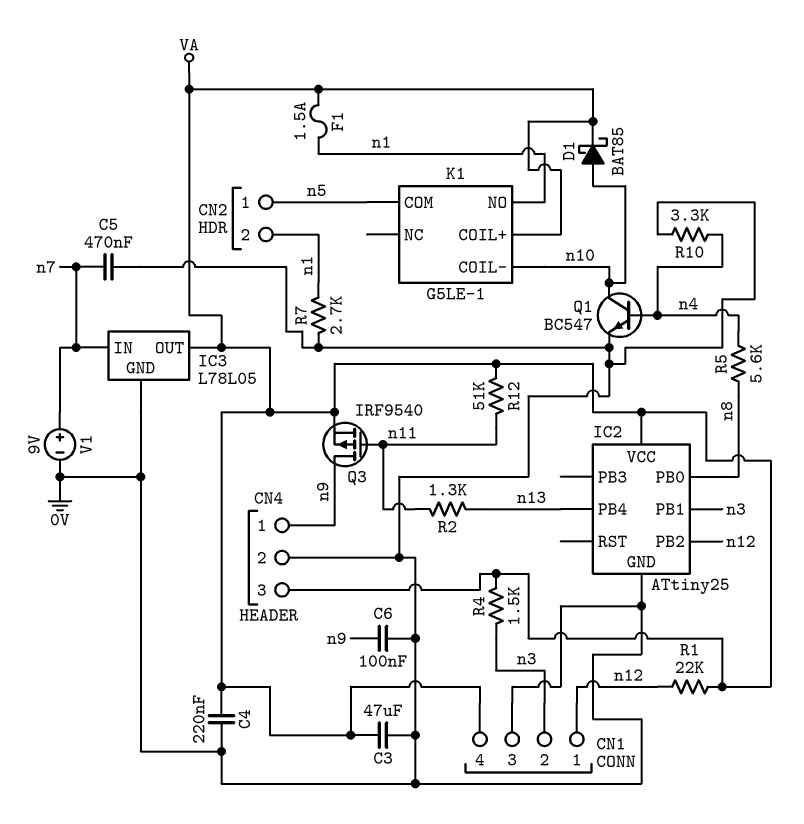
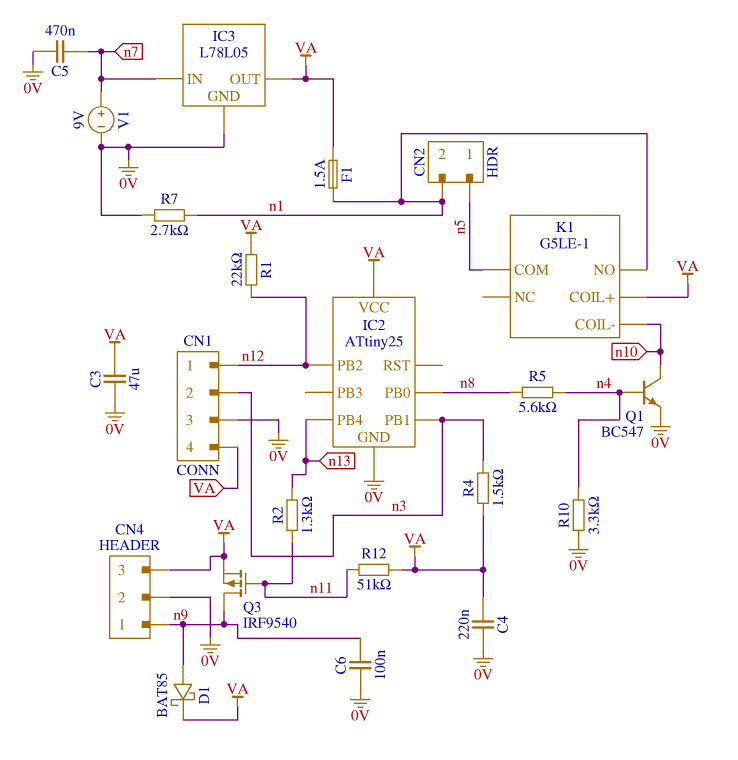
D1: schottky BAT85 (A n10, K VA) -> schottky BAT85 (A n9, K VA)

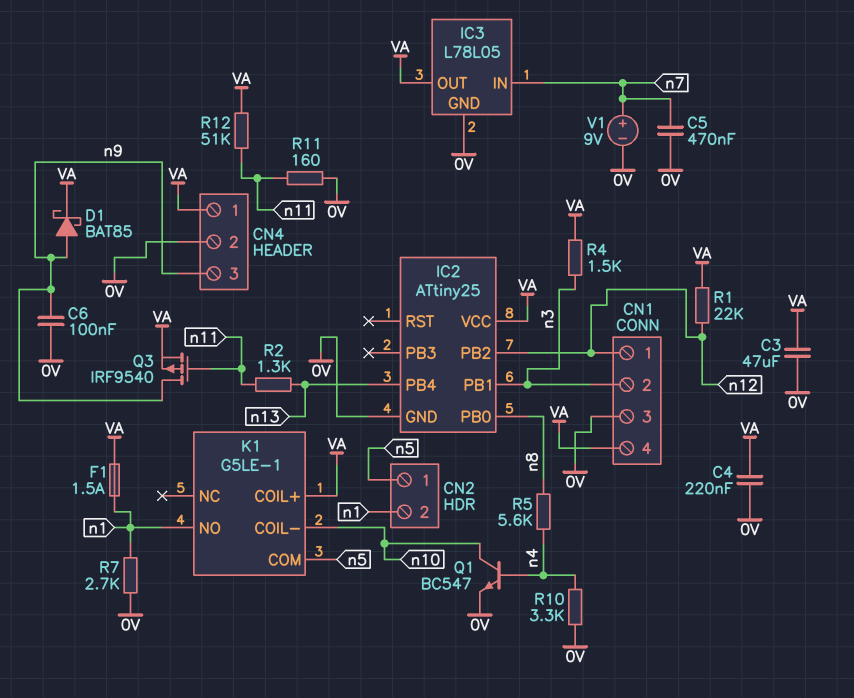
CN4 pin 1: n9 -> VA
CN4 pin 3: VA -> n9
R11: none -> 160 (0V, n11)

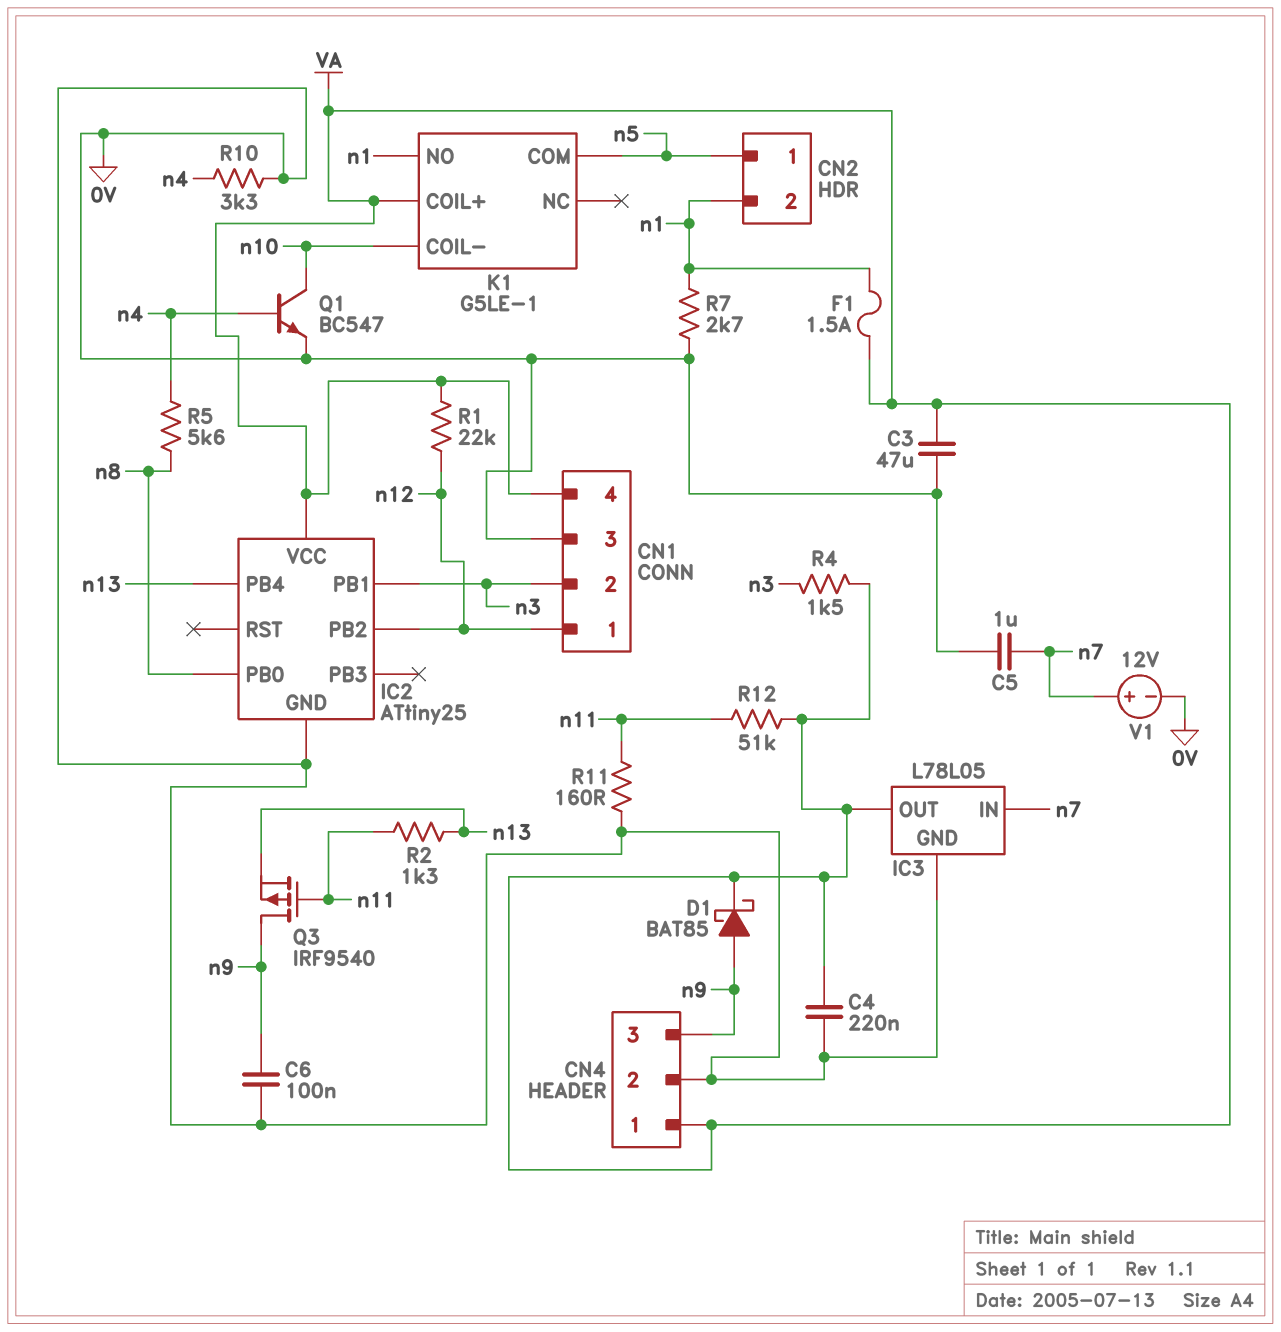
C5: 470nF (0V, n7) -> 1uF (0V, n7)
Q3: PMOS IRF9540 (G n11, D n9, S VA) -> PMOS IRF9540 (G n11, D n9, S n13)
V1: 9V (plus n7, minus 0V) -> 12V (plus n7, minus 0V)

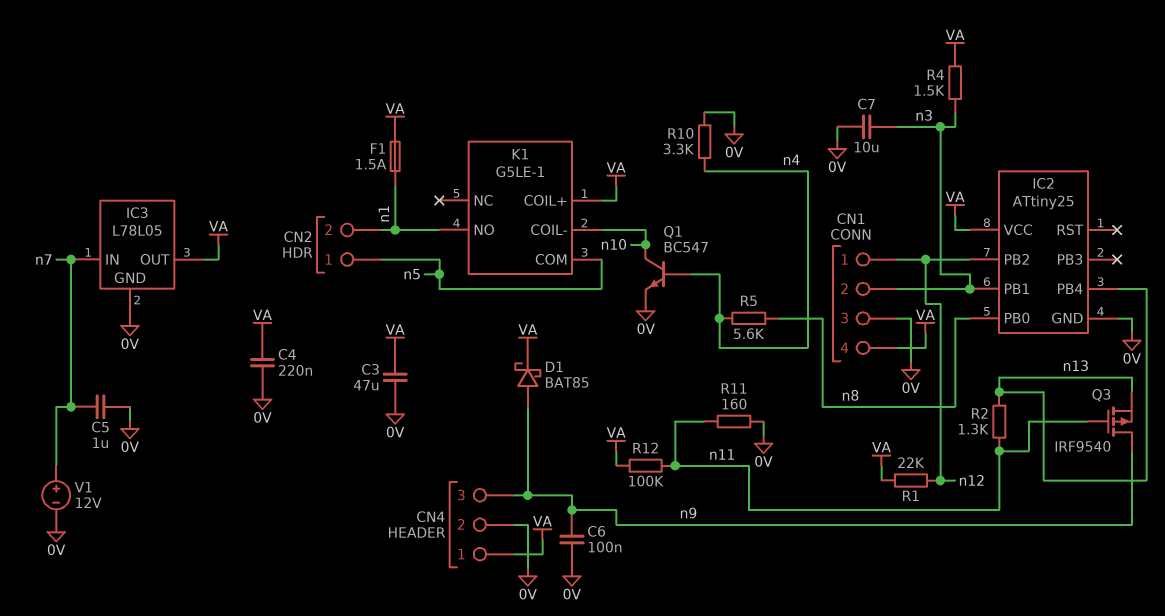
C7: none -> 10uF (0V, n3)
R7: 2.7k (0V, n1) -> none
R12: 51k (VA, n11) -> 100k (VA, n11)

